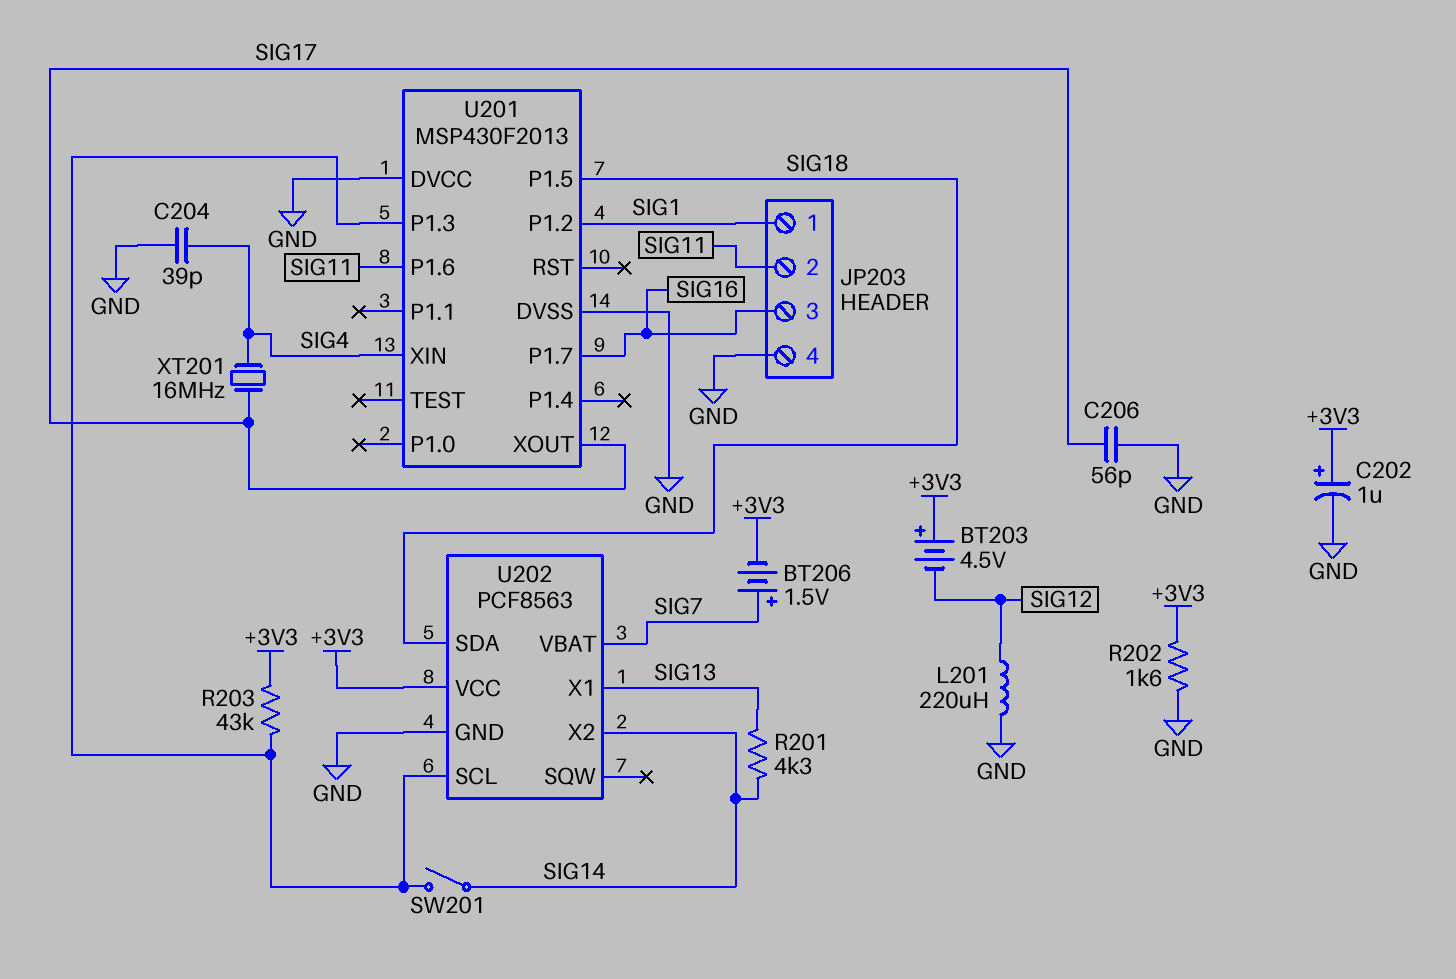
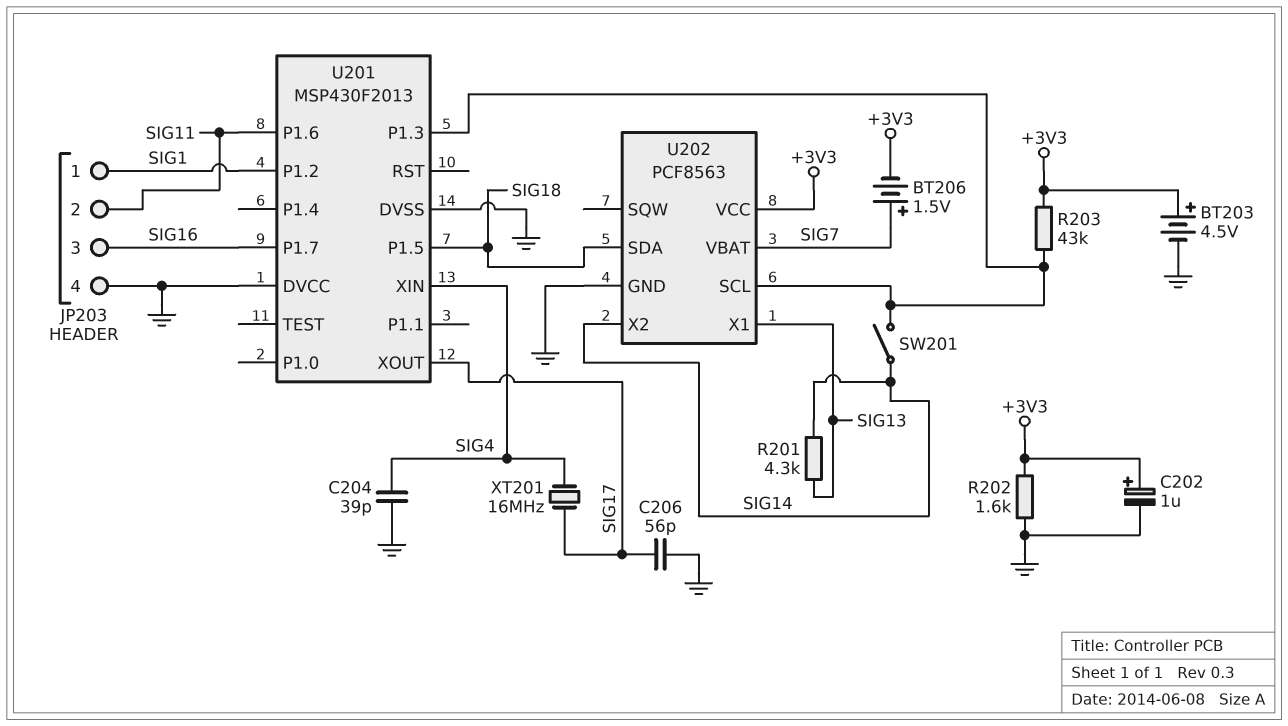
BT203: 4.5V (plus +3V3, minus SIG12) -> 4.5V (plus +3V3, minus GND)
L201: 220uH (GND, SIG12) -> none

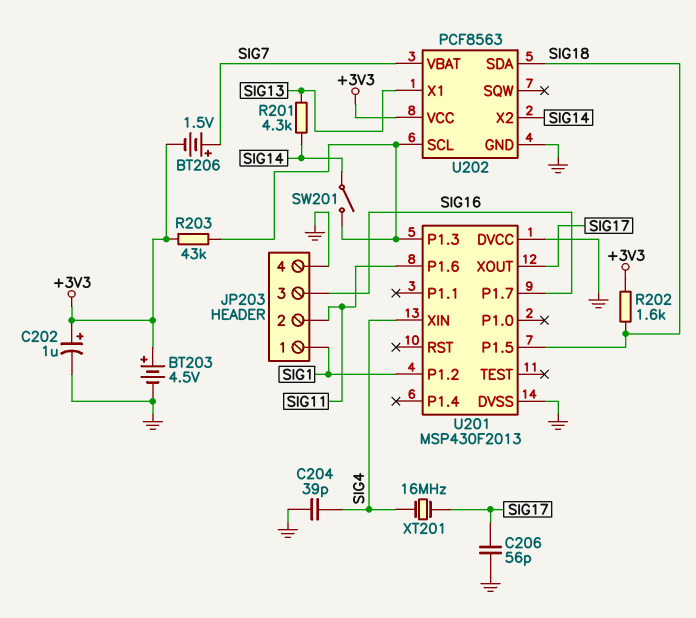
R202: 1.6k (+3V3, GND) -> 1.6k (+3V3, SIG18)

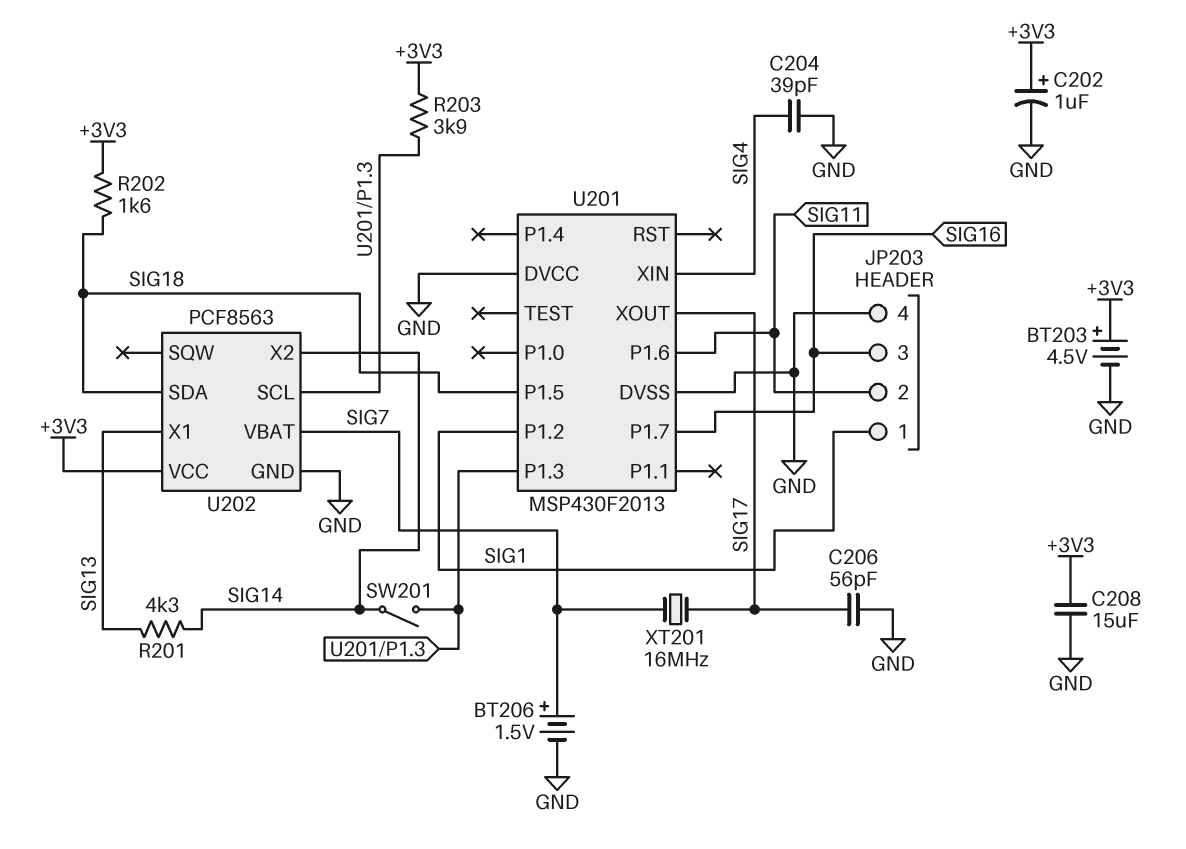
BT206: 1.5V (plus SIG7, minus +3V3) -> 1.5V (plus SIG7, minus GND)
C208: none -> 15uF (+3V3, GND)
R203: 43k (+3V3, U201/P1.3) -> 3.9k (+3V3, U201/P1.3)
XT201: 16MHz (SIG4, SIG17) -> 16MHz (SIG7, SIG17)

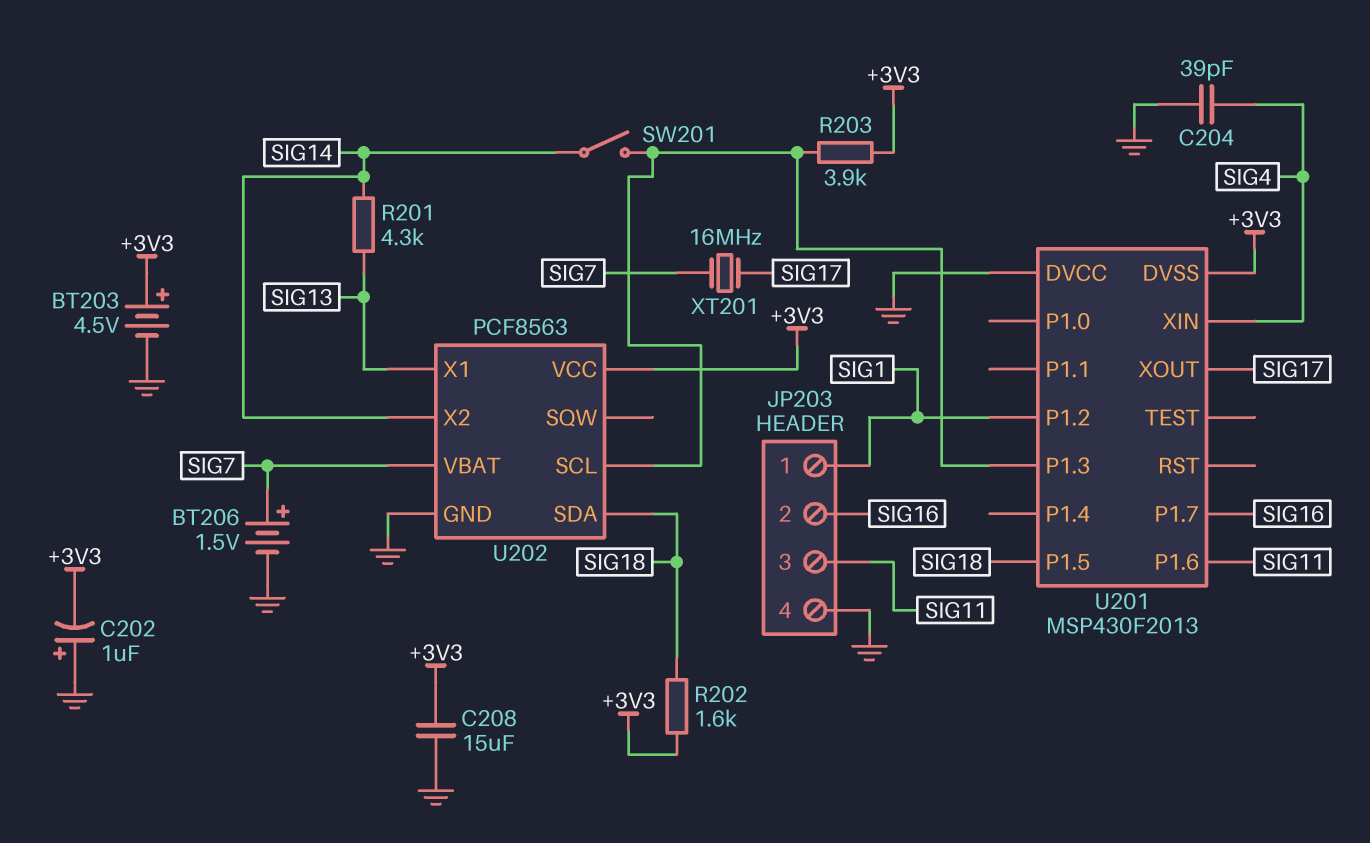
C202: 1uF (plus +3V3, minus GND) -> 1uF (plus GND, minus +3V3)
C206: 56pF (GND, SIG17) -> none
JP203 pin 2: SIG11 -> SIG16
JP203 pin 3: SIG16 -> SIG11
U201 pin DVSS: GND -> +3V3

